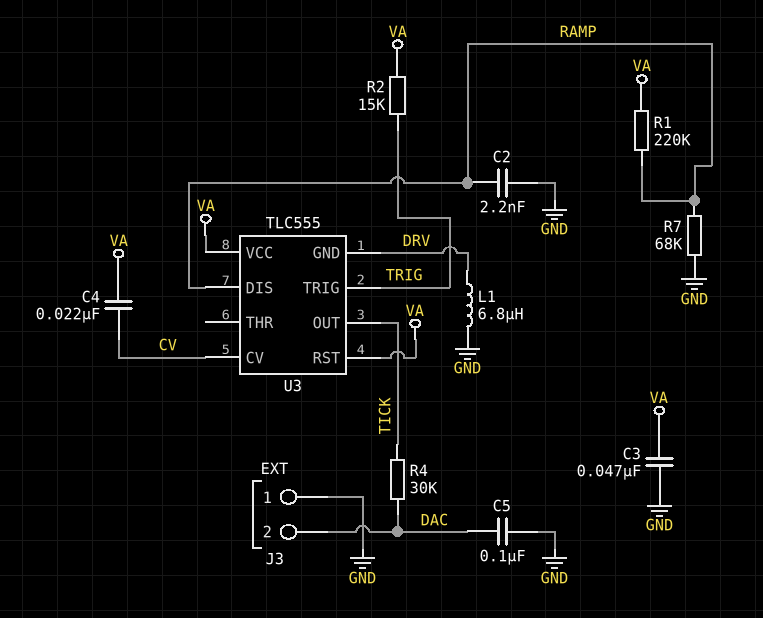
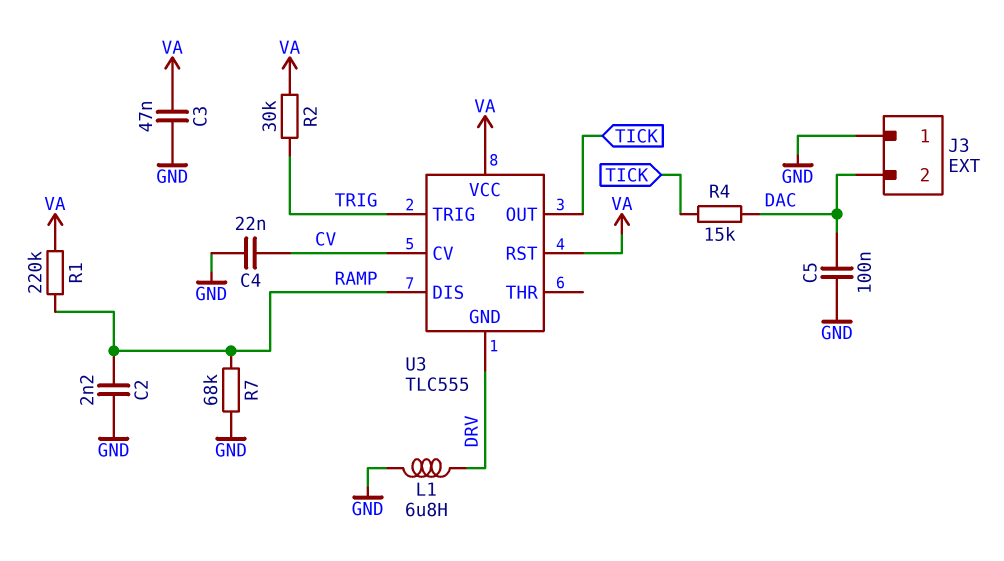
C4: 22nF (CV, VA) -> 22nF (CV, GND)
R2: 15k (TRIG, VA) -> 30k (TRIG, VA)
R4: 30k (DAC, TICK) -> 15k (DAC, TICK)

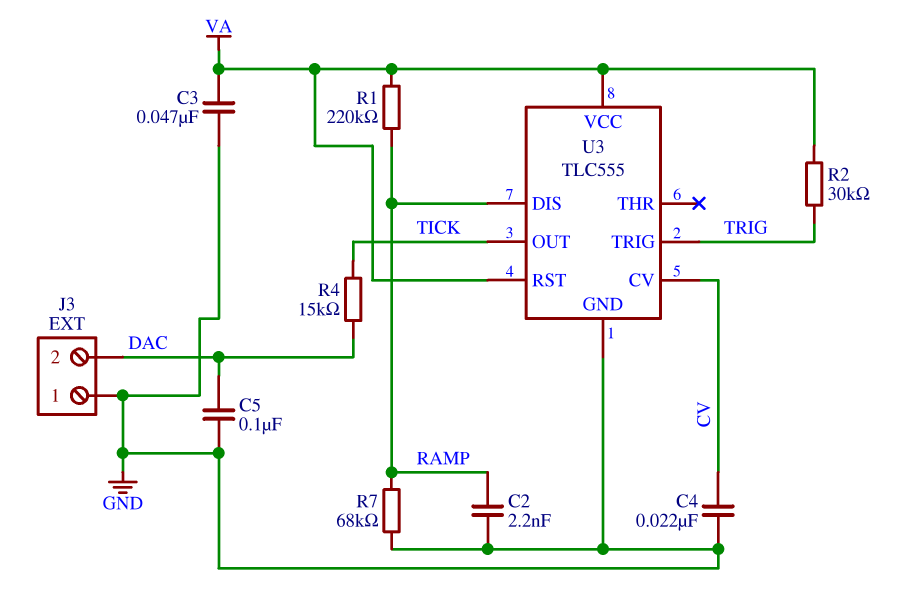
L1: 6.8uH (DRV, GND) -> none
U3 pin GND: DRV -> GND

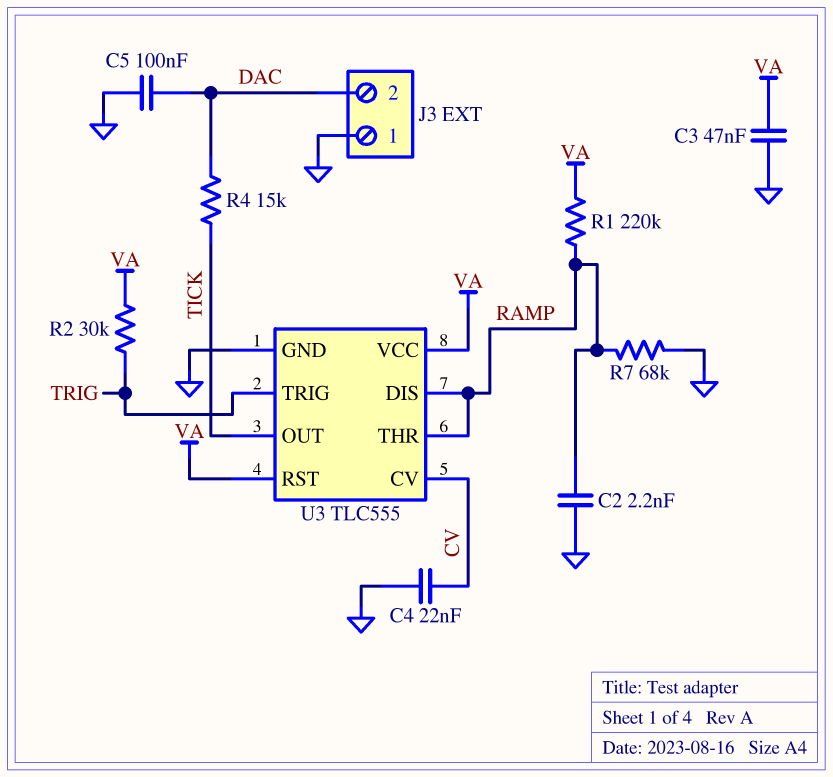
U3 pin THR: none -> RAMP

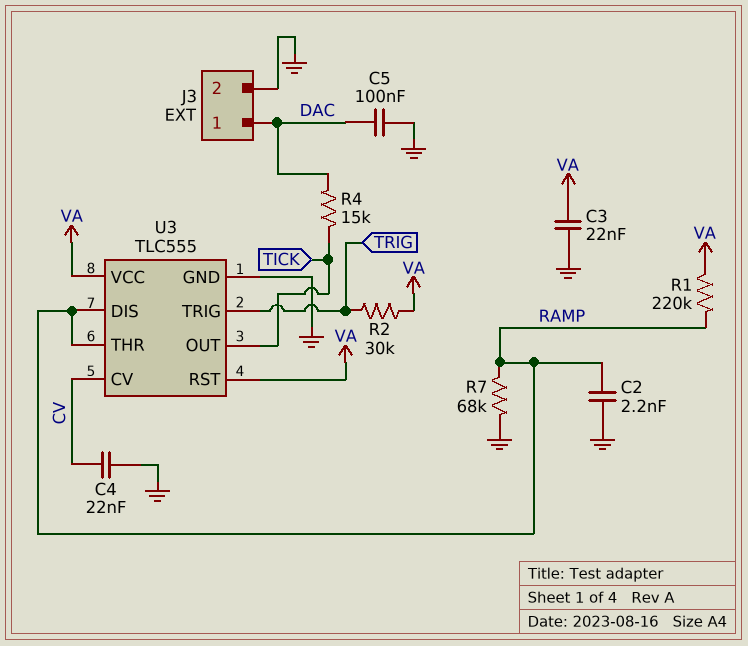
C3: 47nF (GND, VA) -> 22nF (GND, VA)
J3 pin 1: GND -> DAC
J3 pin 2: DAC -> GND

